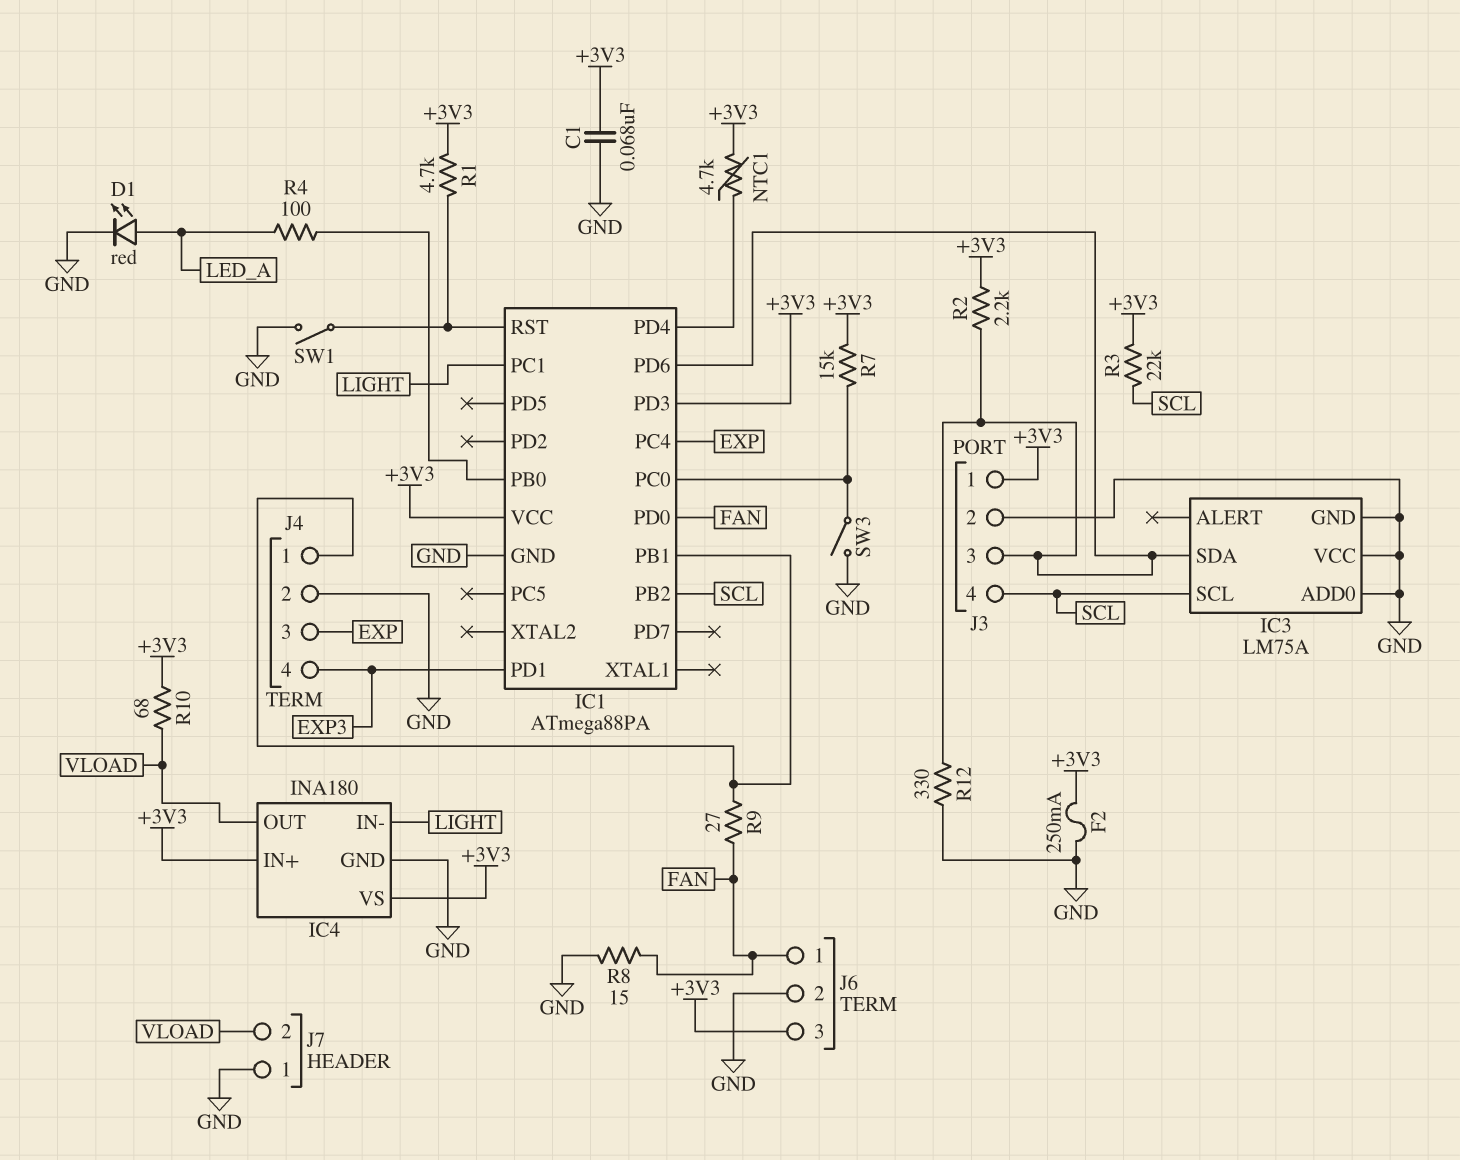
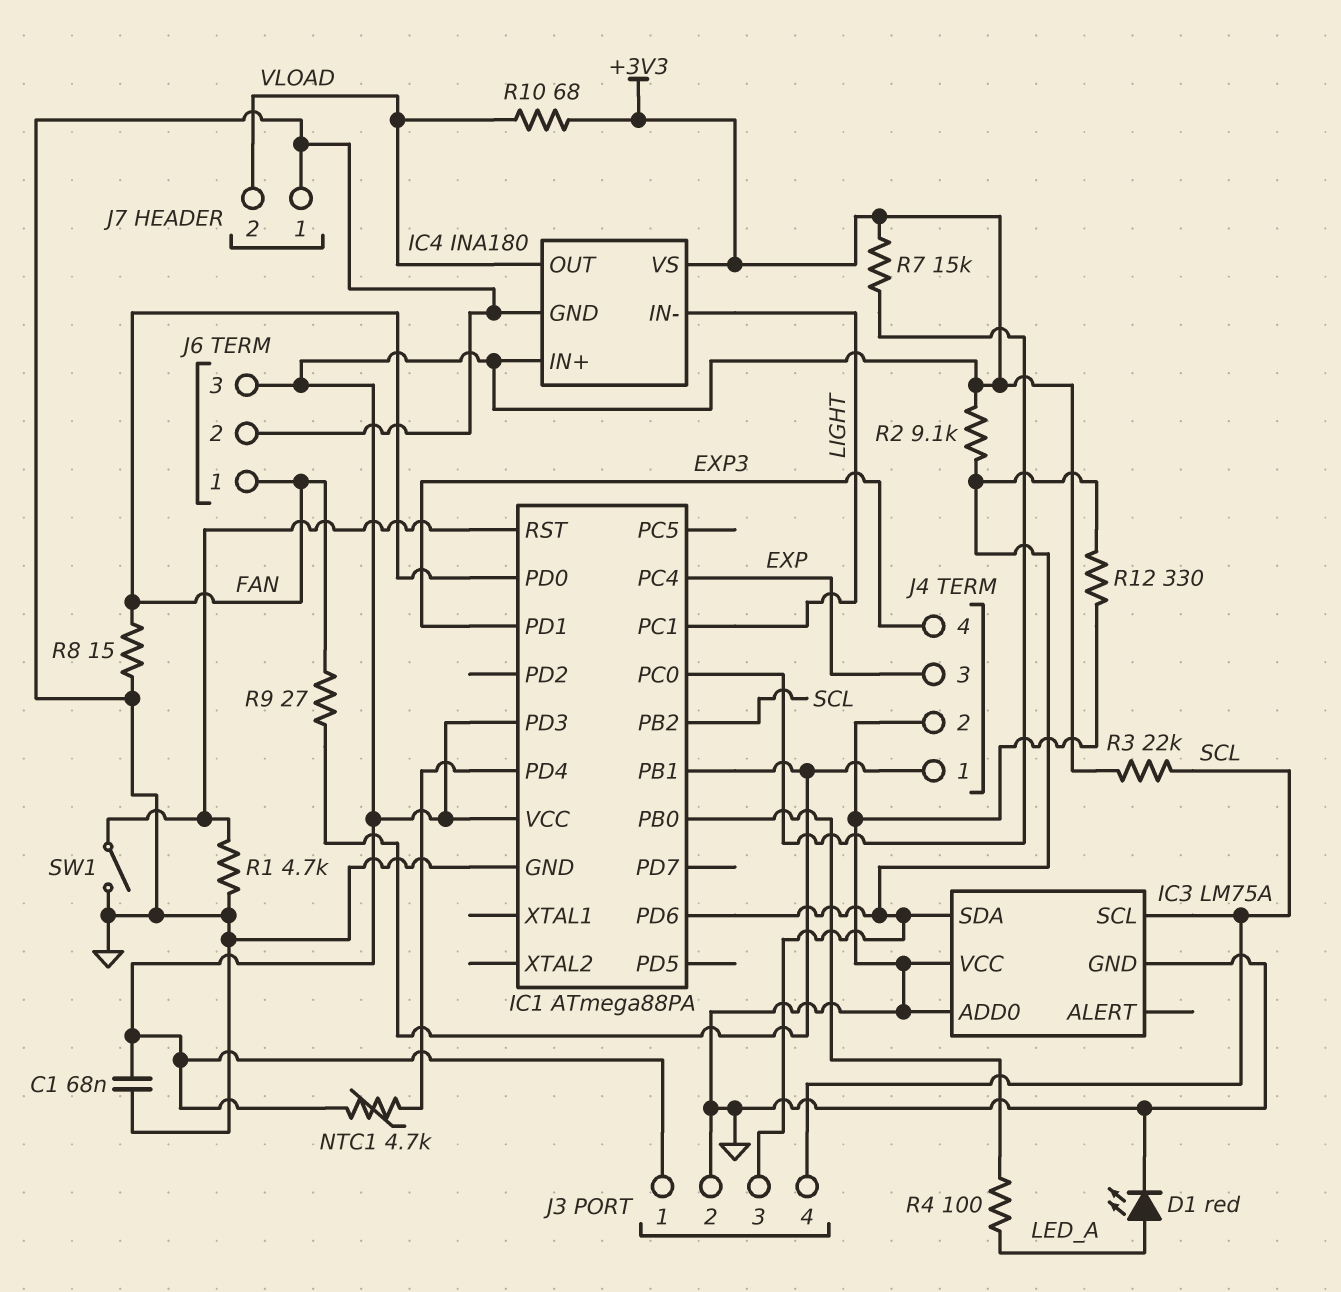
F2: 250mA (+3V3, GND) -> none
R1: 4.7k (+3V3, IC1/RST) -> 4.7k (GND, IC1/RST)
R2: 2.2k (+3V3, IC1/PD6) -> 9.1k (+3V3, IC1/PD6)
SW3: switch (GND, IC1/PC0) -> none

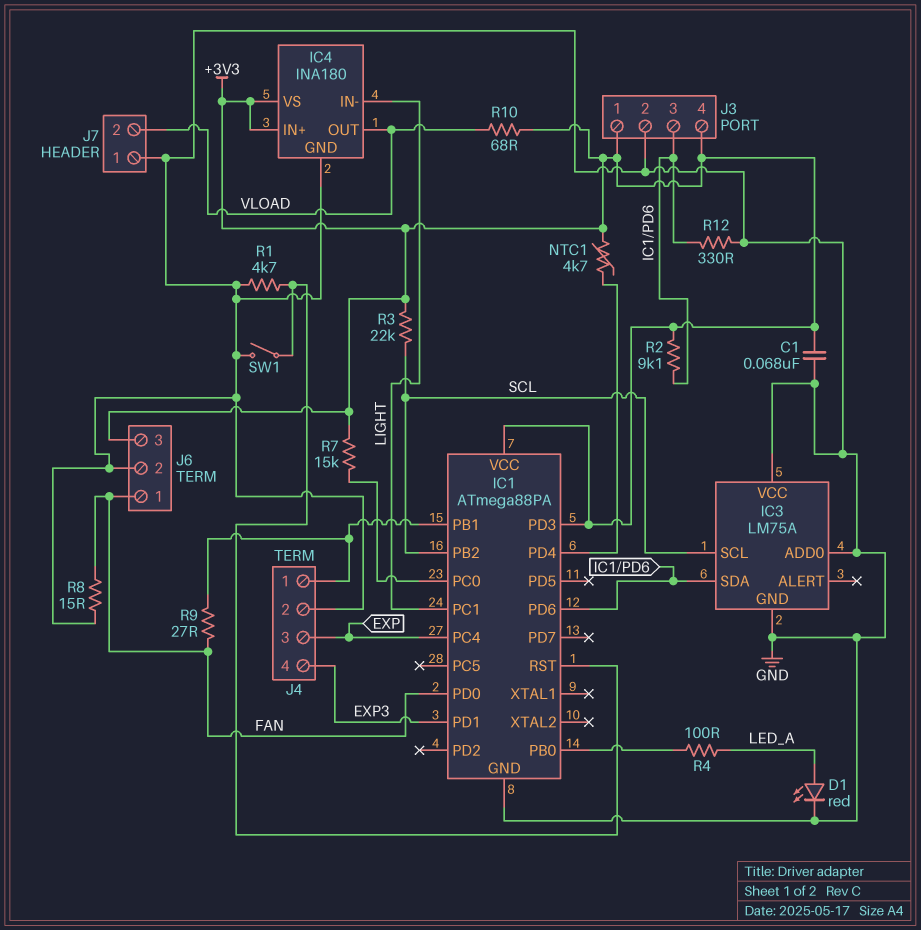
J3 pin 4: SCL -> +3V3

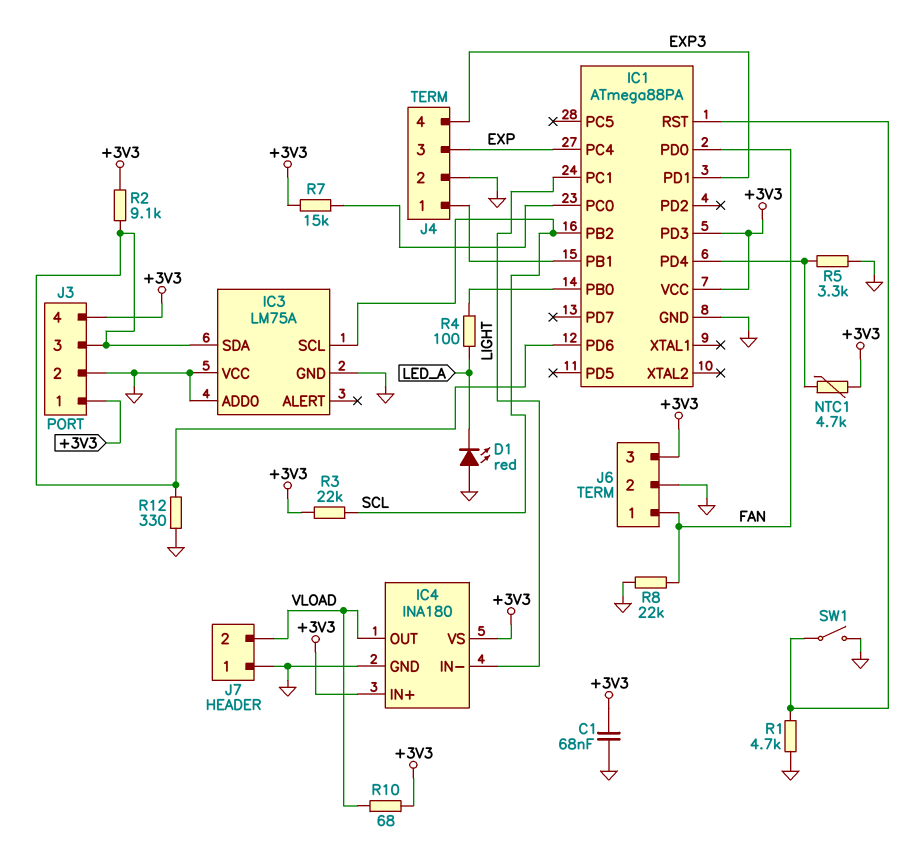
D1: LED red (A LED_A, K GND) -> LED red (A GND, K LED_A)
R5: none -> 3.3k (GND, IC1/PD4)
R8: 15 (FAN, GND) -> 22k (FAN, GND)
R9: 27 (FAN, IC1/PB1) -> none

